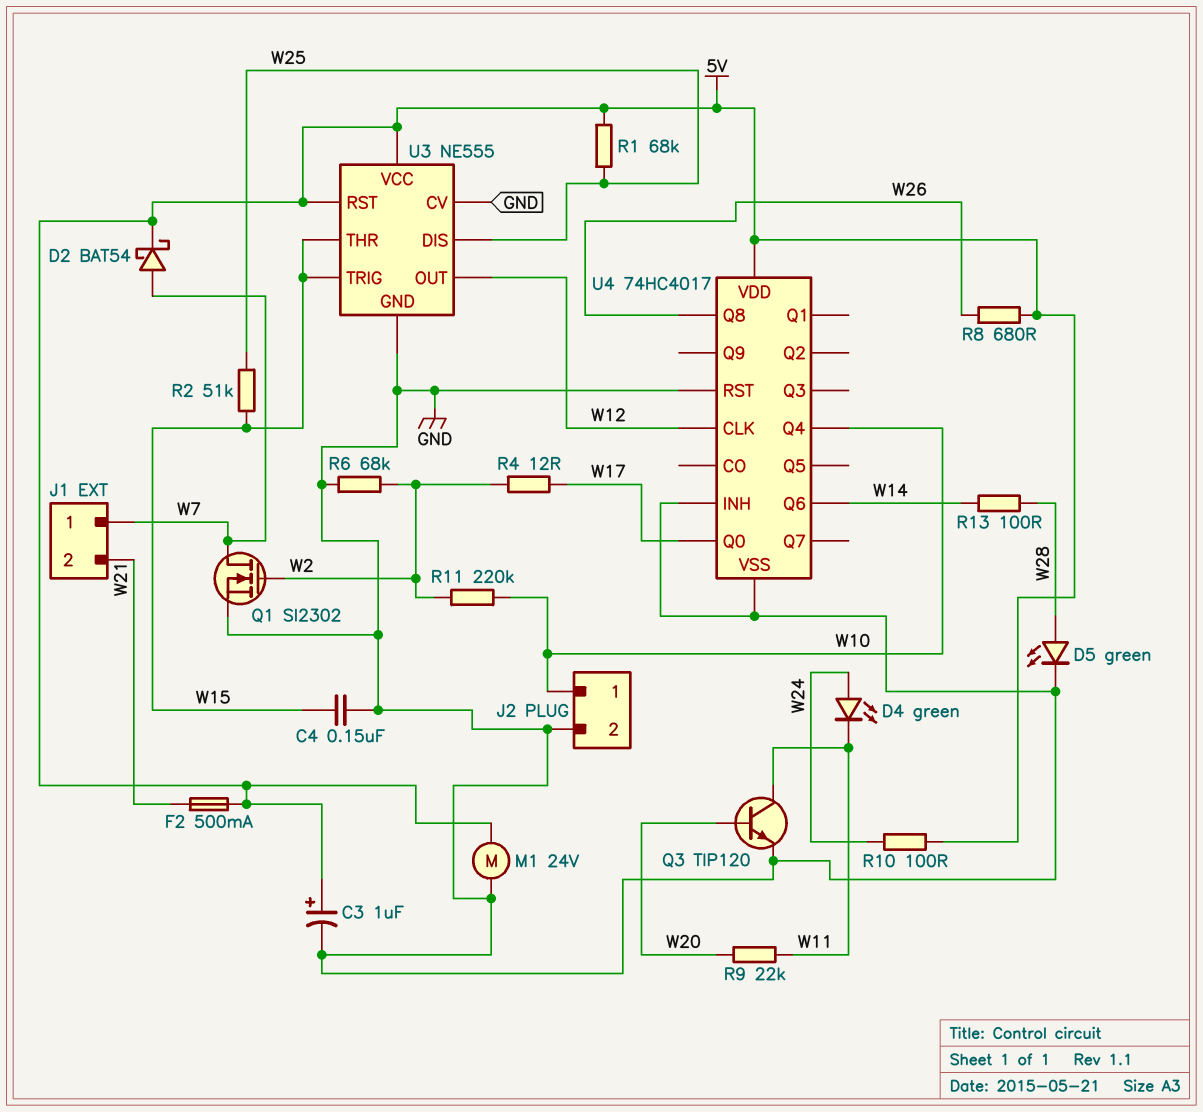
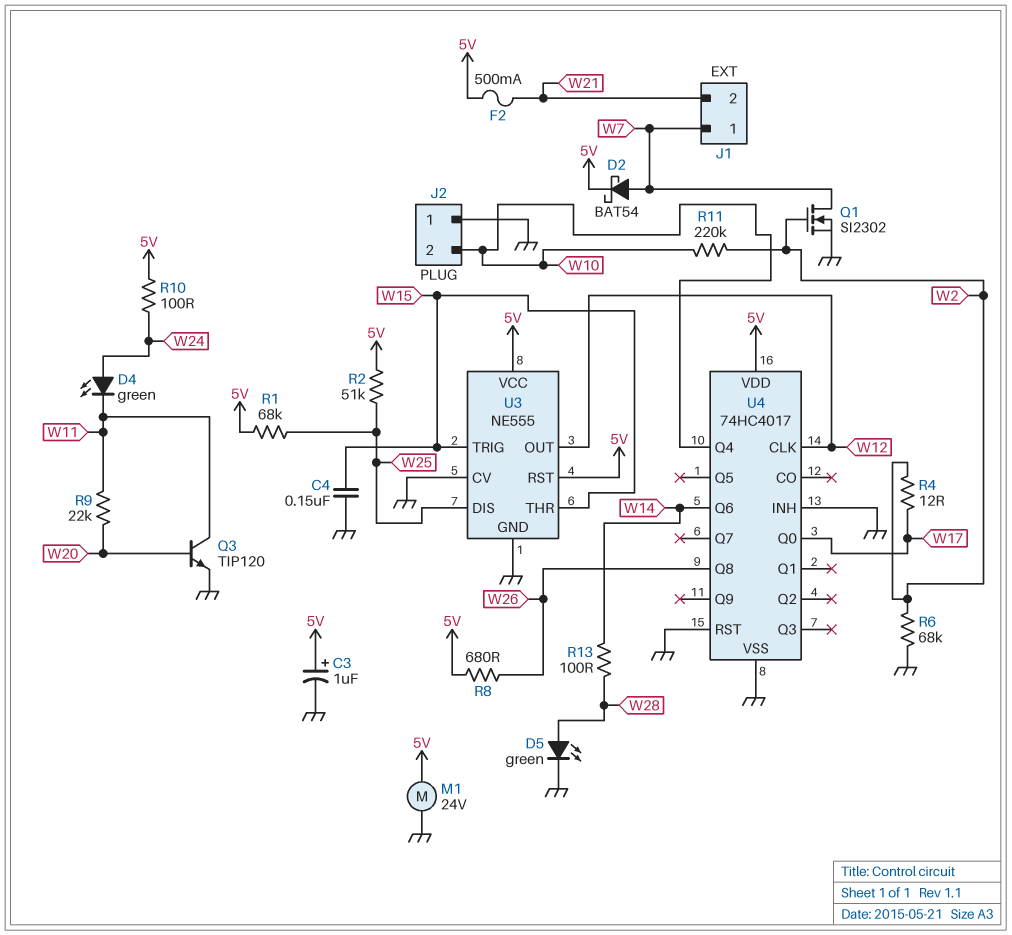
J2 pin 1: W10 -> GND
J2 pin 2: GND -> W10
R2: 51k (W15, W25) -> 51k (5V, W25)

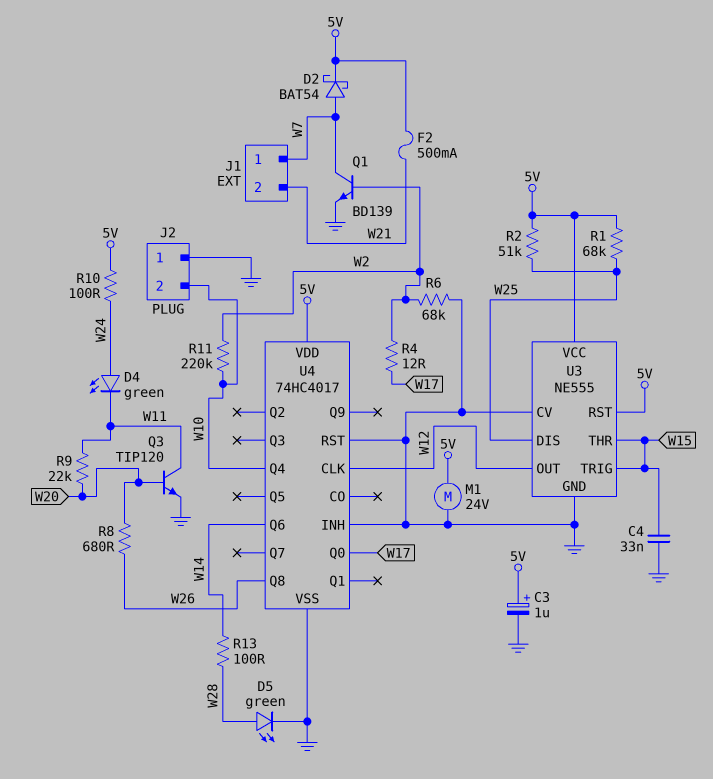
C4: 150nF (GND, W15) -> 33nF (GND, W15)
Q1: NMOS SI2302 (G W2, D W7, S GND) -> NPN BD139 (B W2, C W7, E GND)
R8: 680 (5V, W26) -> 680 (W20, W26)

